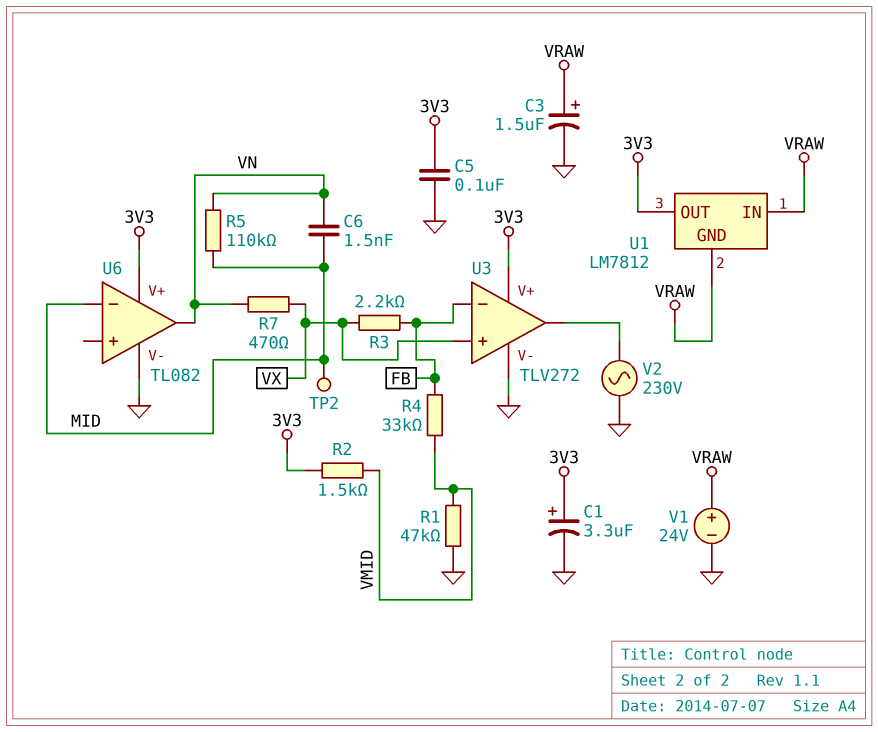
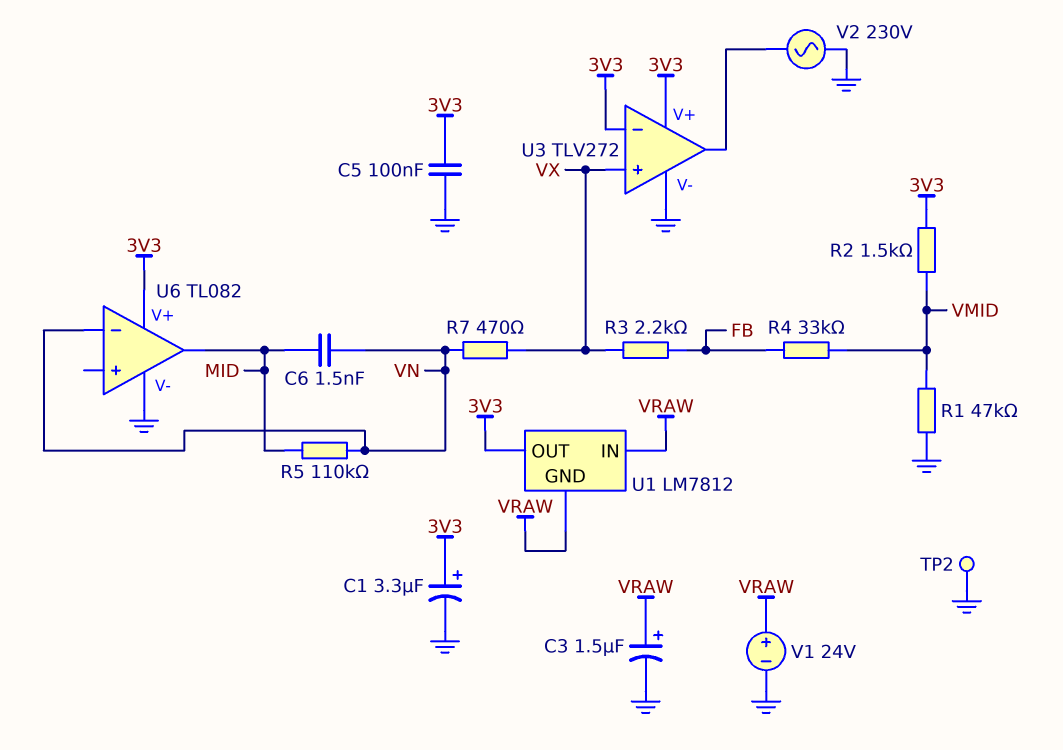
TP2: test point (MID) -> test point (GND)
U3 pin in-: FB -> 3V3
U6 pin in-: MID -> VN
U6 pin out: VN -> MID

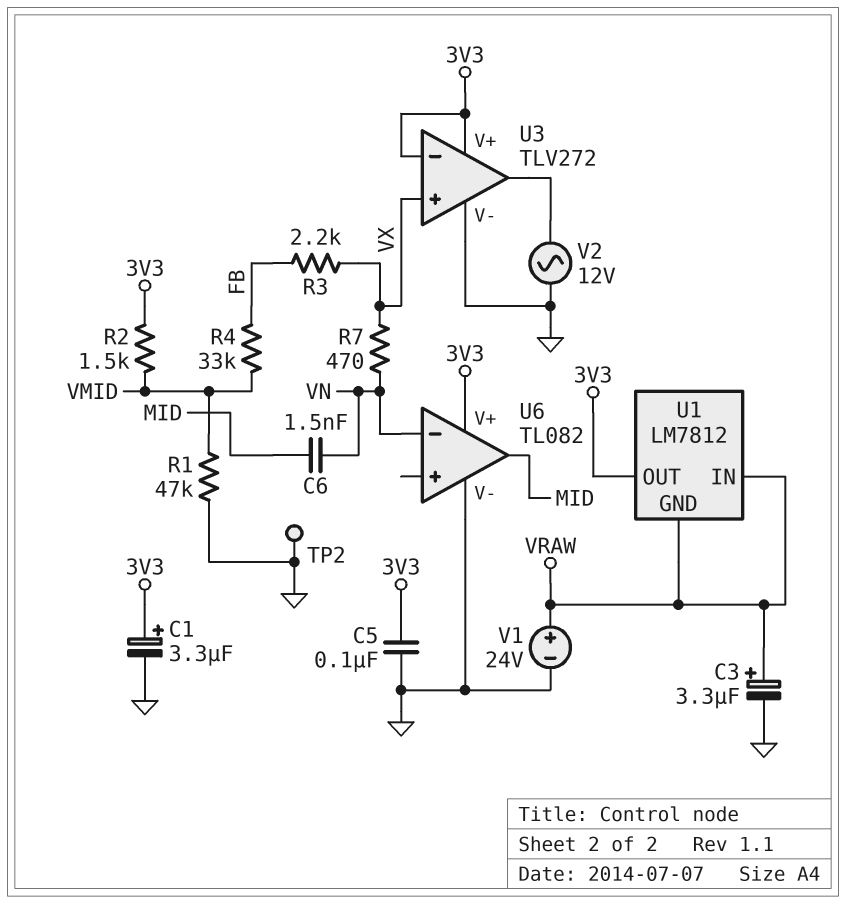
C3: 1.5uF (plus VRAW, minus GND) -> 3.3uF (plus VRAW, minus GND)
R5: 110k (MID, VN) -> none
V2: AC 230V (GND, U3/out) -> AC 12V (GND, U3/out)

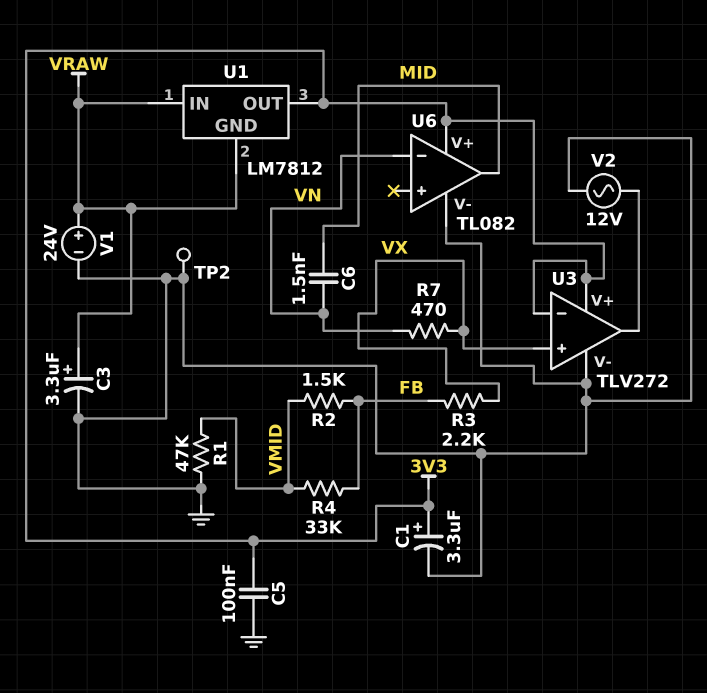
R2: 1.5k (3V3, VMID) -> 1.5k (FB, VMID)

